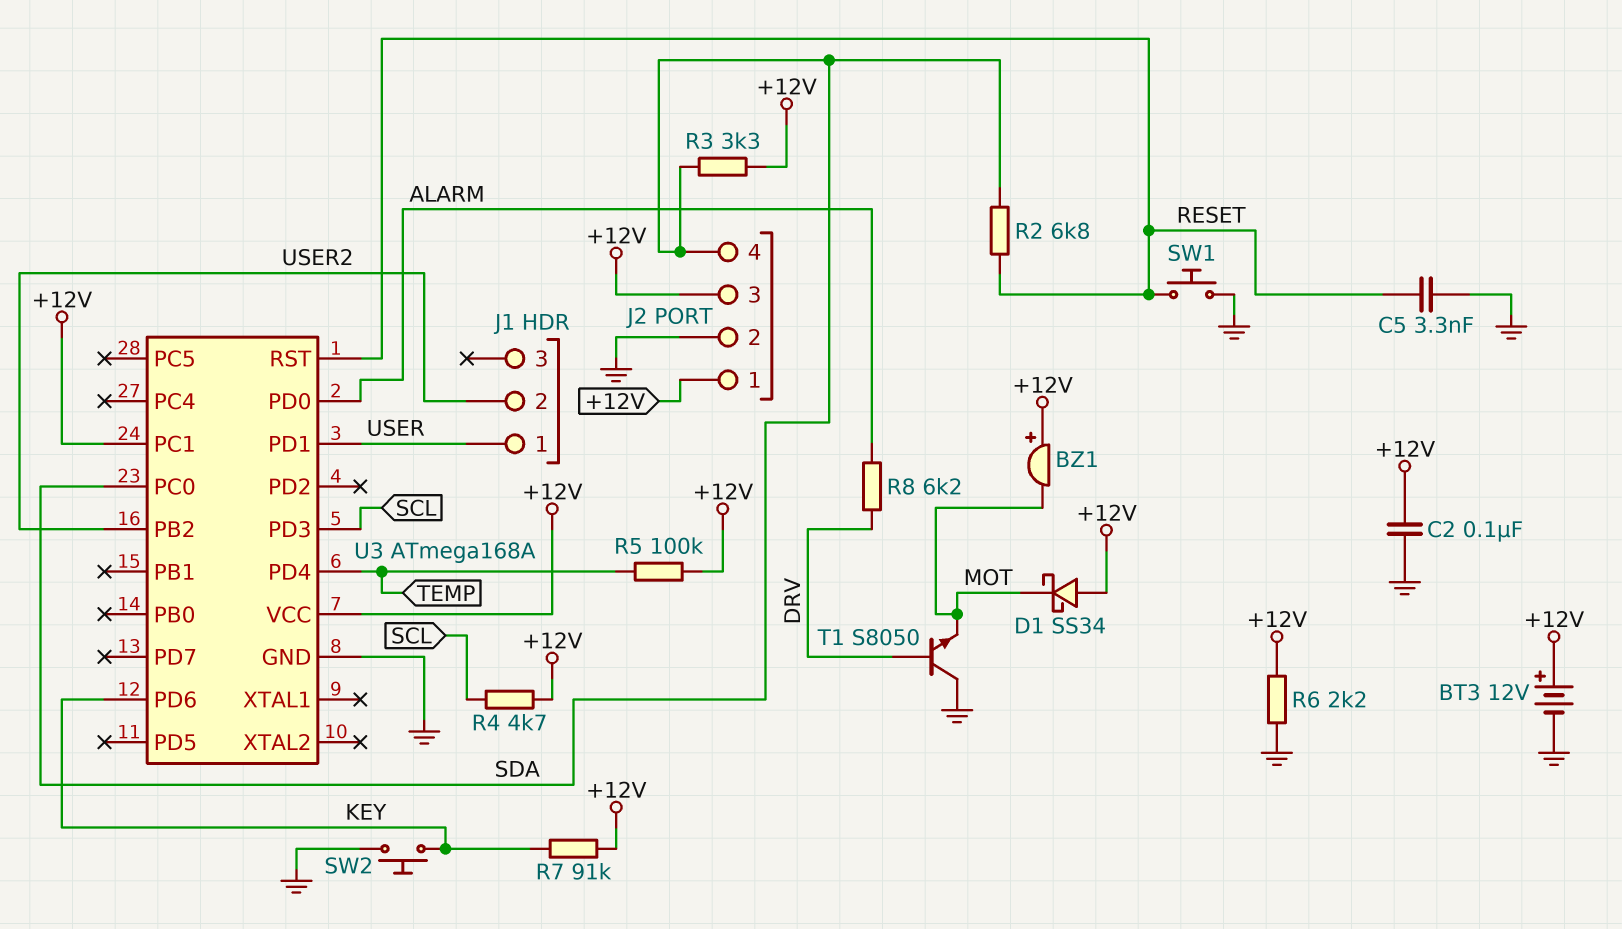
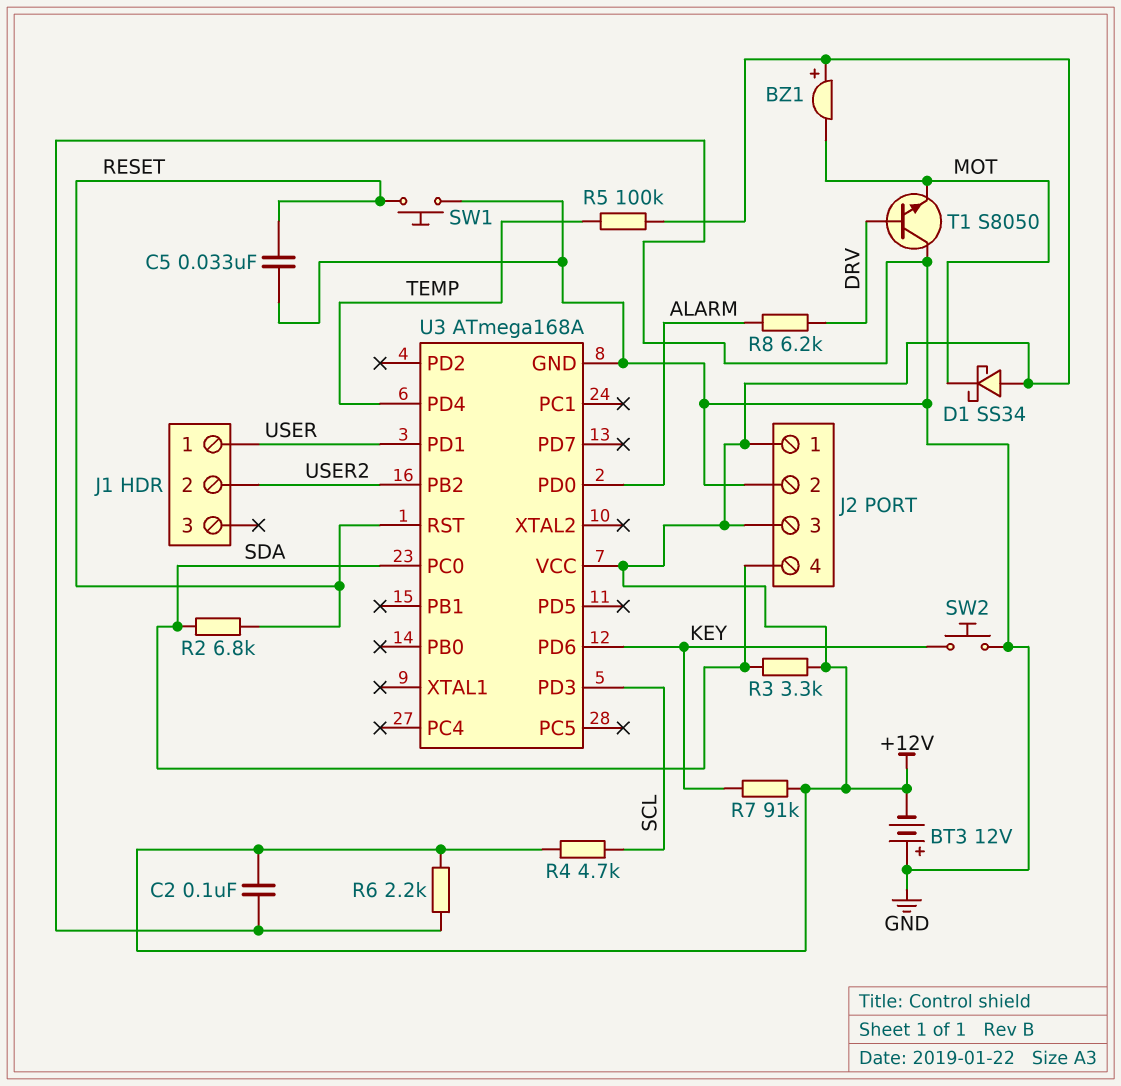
BT3: 12V (plus +12V, minus GND) -> 12V (plus GND, minus +12V)
C5: 3.3nF (GND, RESET) -> 33nF (GND, RESET)
U3 pin PC1: +12V -> none

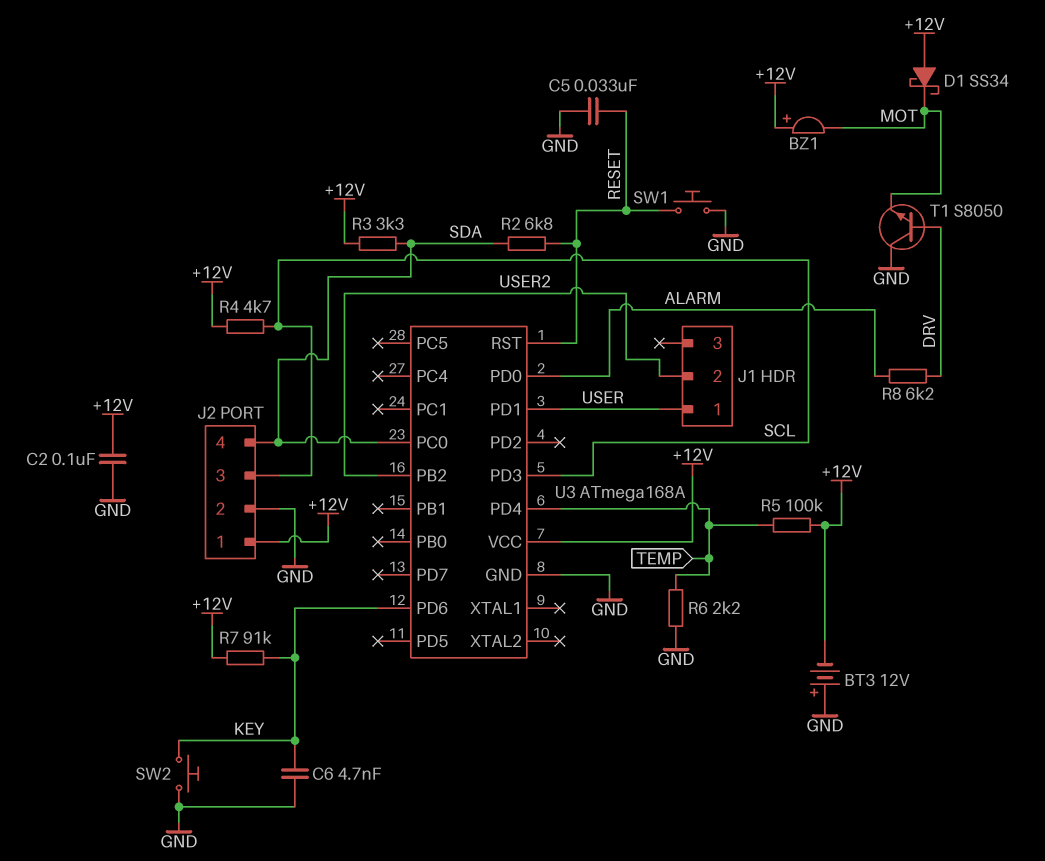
C6: none -> 4.7nF (GND, KEY)
J2 pin 3: +12V -> SCL
R6: 2.2k (+12V, GND) -> 2.2k (GND, TEMP)

